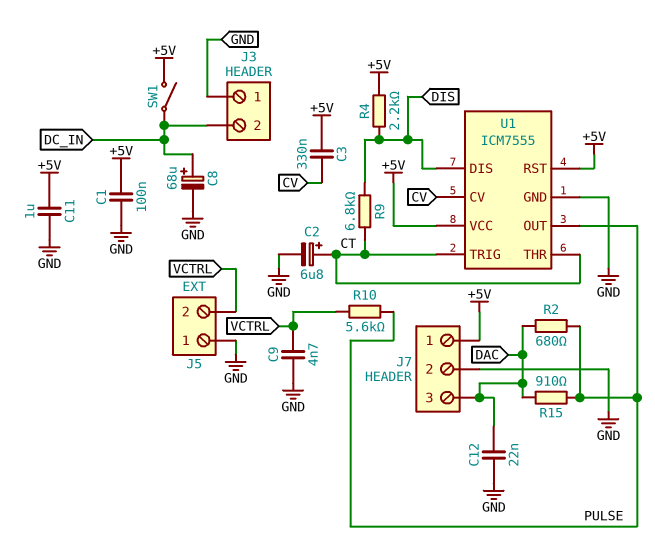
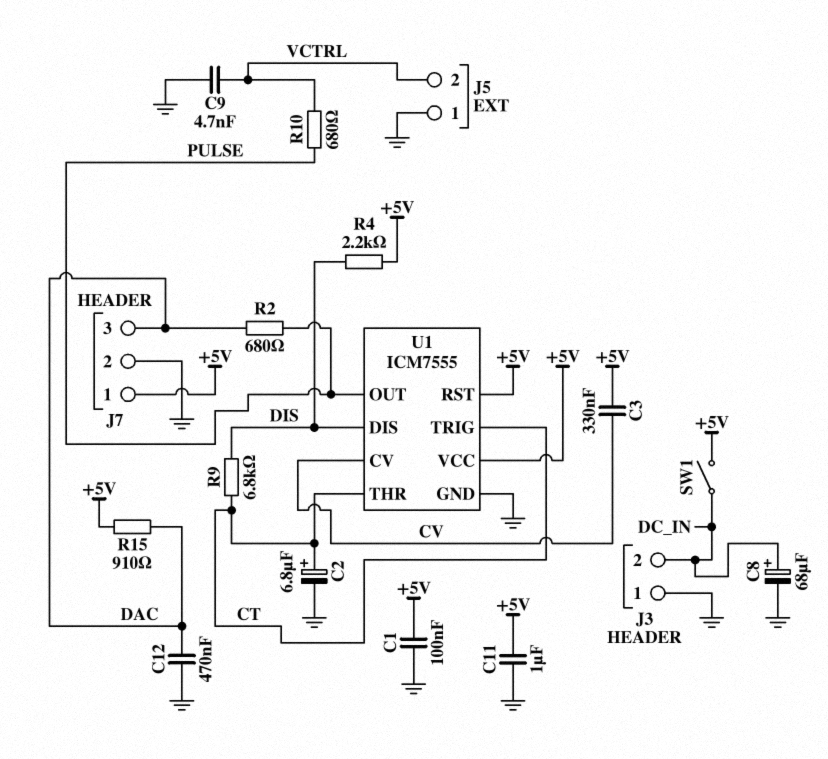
C12: 22nF (DAC, GND) -> 470nF (DAC, GND)
R10: 5.6k (PULSE, VCTRL) -> 680 (PULSE, VCTRL)
R15: 910 (DAC, PULSE) -> 910 (+5V, DAC)

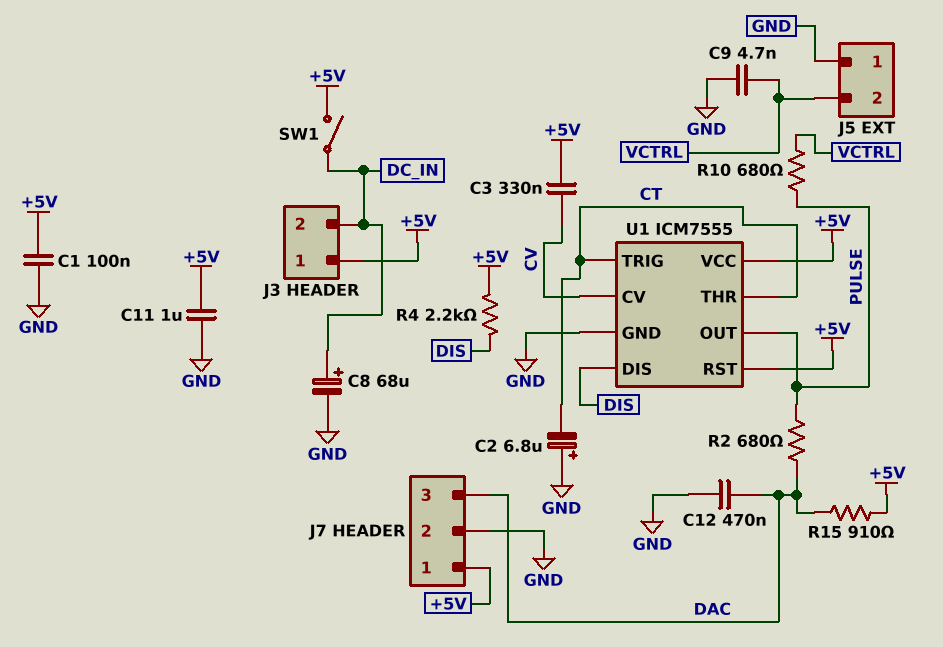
C2: 6.8uF (plus CT, minus GND) -> 6.8uF (plus GND, minus CT)
J3 pin 1: GND -> +5V
R9: 6.8k (CT, DIS) -> none

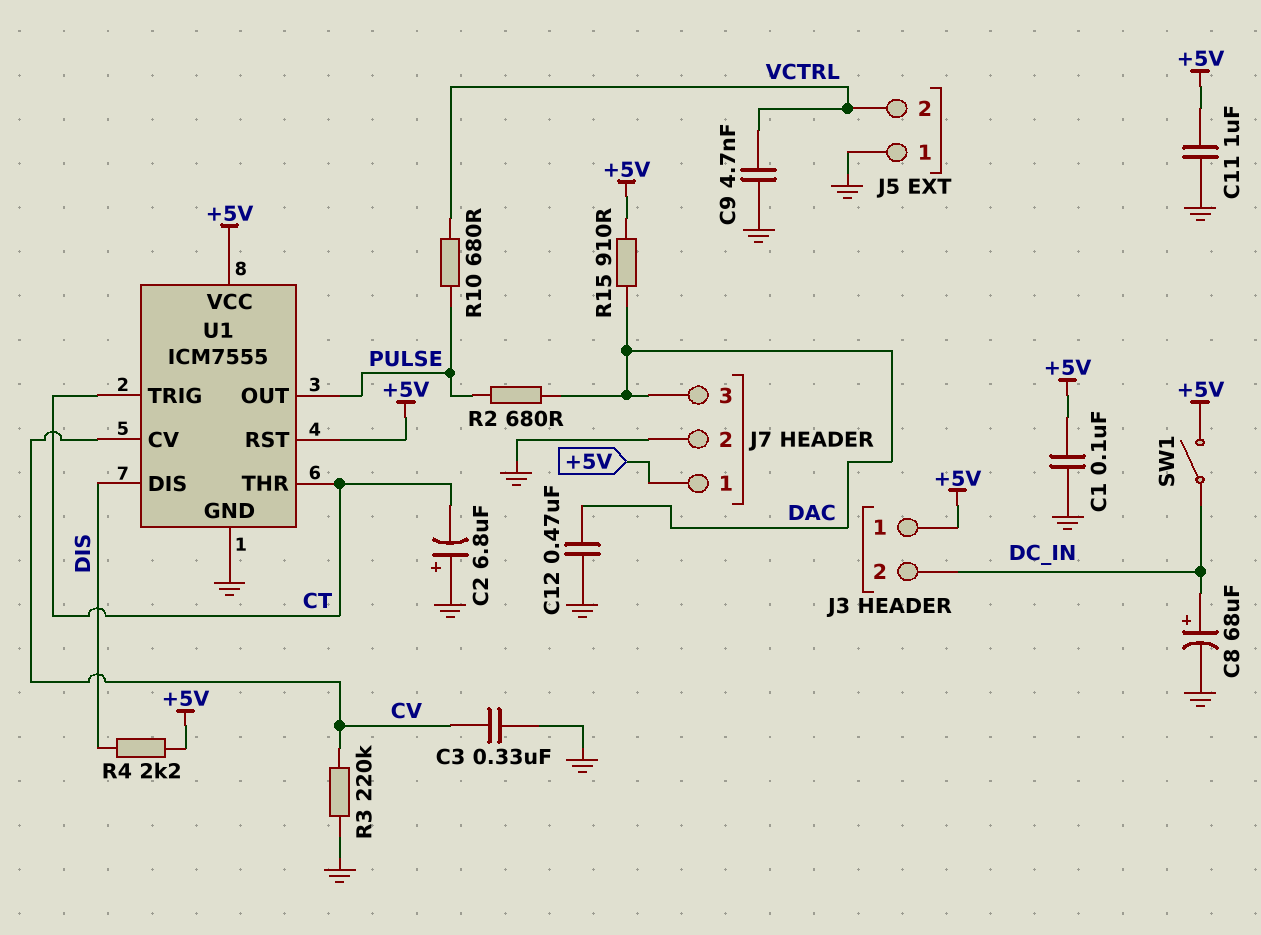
C3: 330nF (+5V, CV) -> 330nF (CV, GND)
R3: none -> 220k (CV, GND)

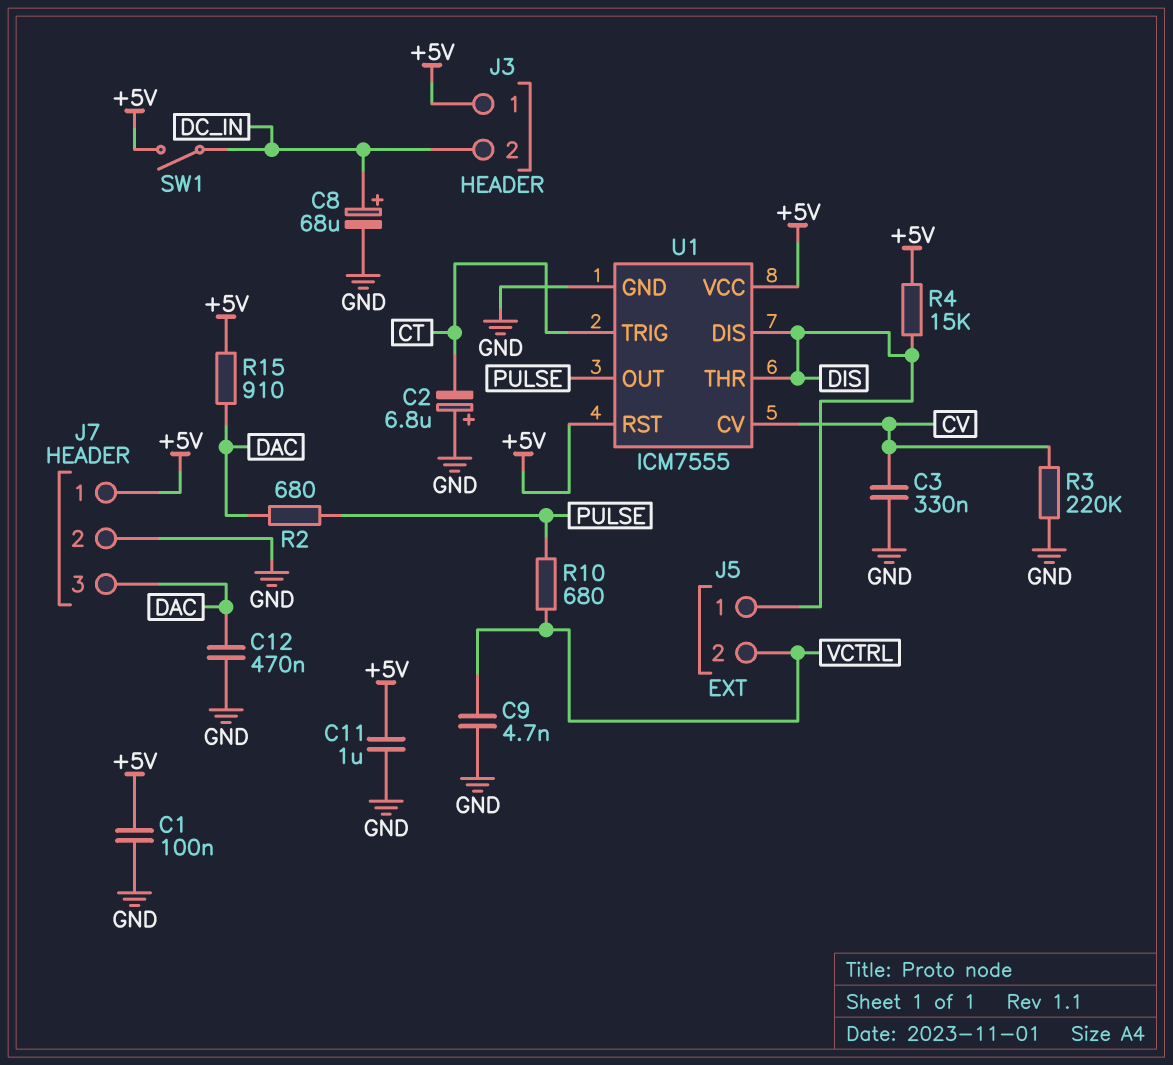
J5 pin 1: GND -> DIS
R4: 2.2k (+5V, DIS) -> 15k (+5V, DIS)
U1 pin THR: CT -> DIS

